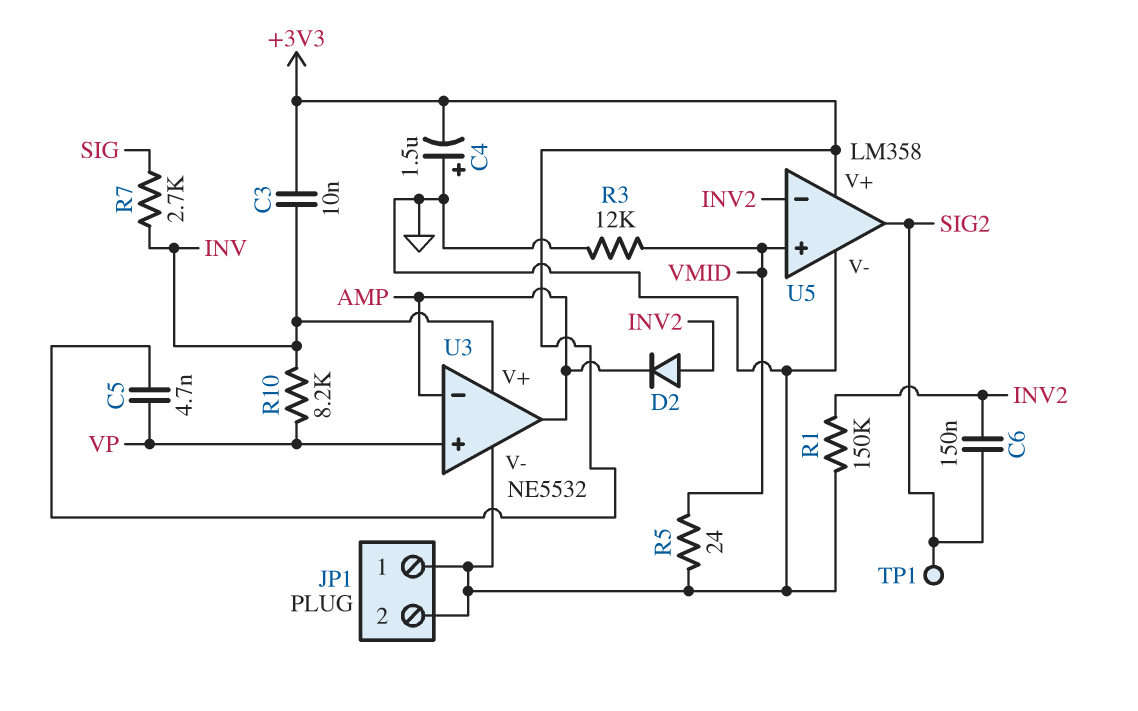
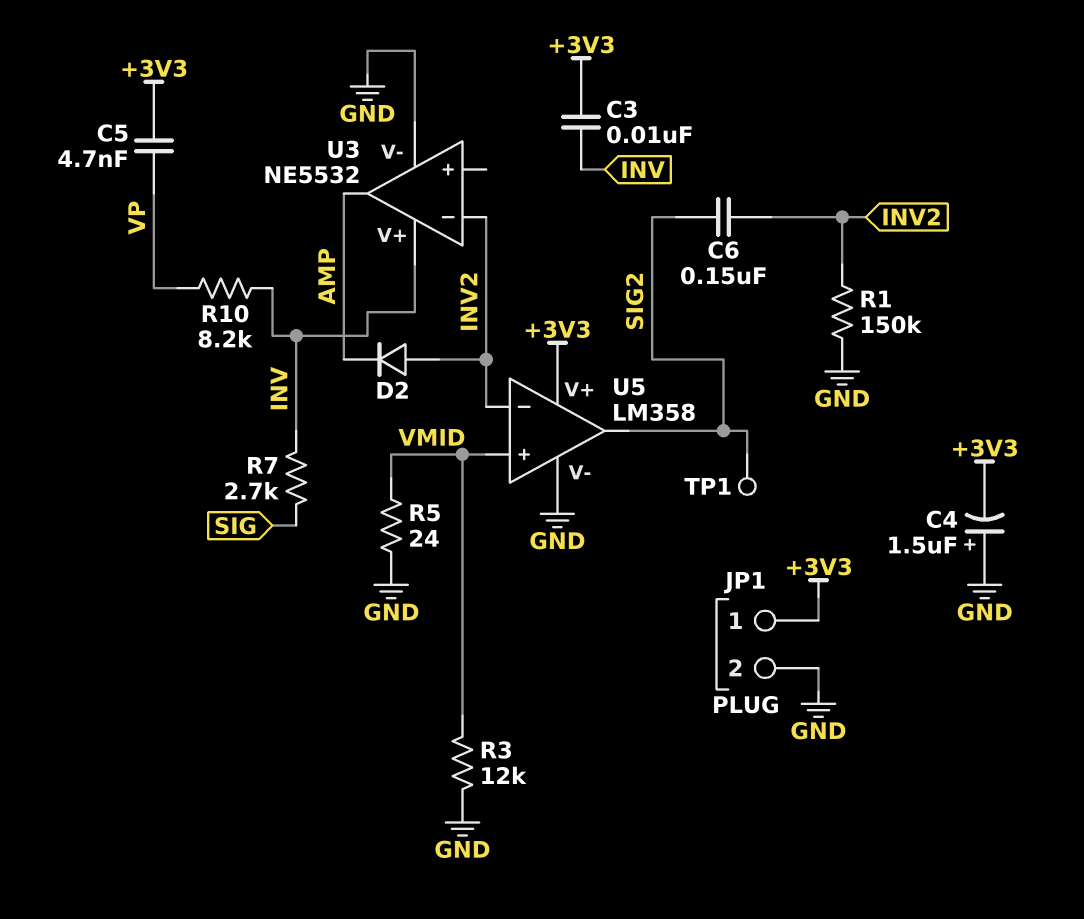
JP1 pin 1: GND -> +3V3
U3 pin in+: VP -> none
U3 pin in-: AMP -> INV2

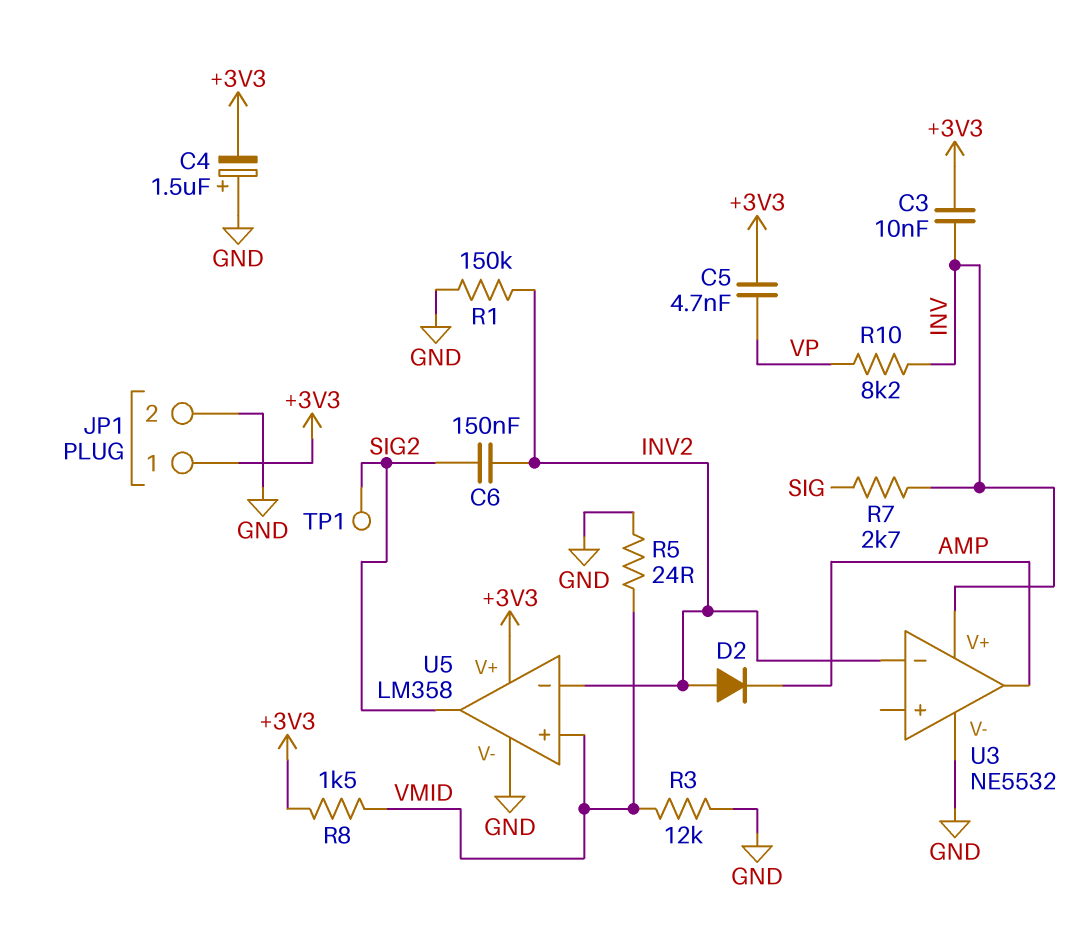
R8: none -> 1.5k (+3V3, VMID)

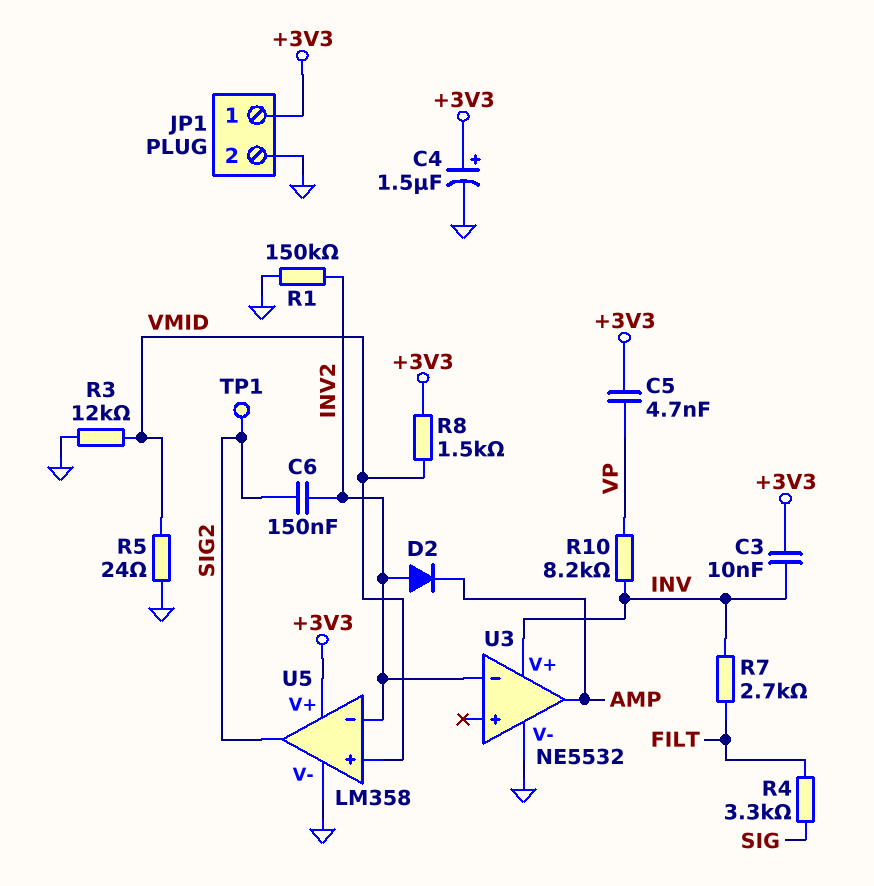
C4: 1.5uF (plus GND, minus +3V3) -> 1.5uF (plus +3V3, minus GND)
R4: none -> 3.3k (FILT, SIG)
R7: 2.7k (INV, SIG) -> 2.7k (FILT, INV)

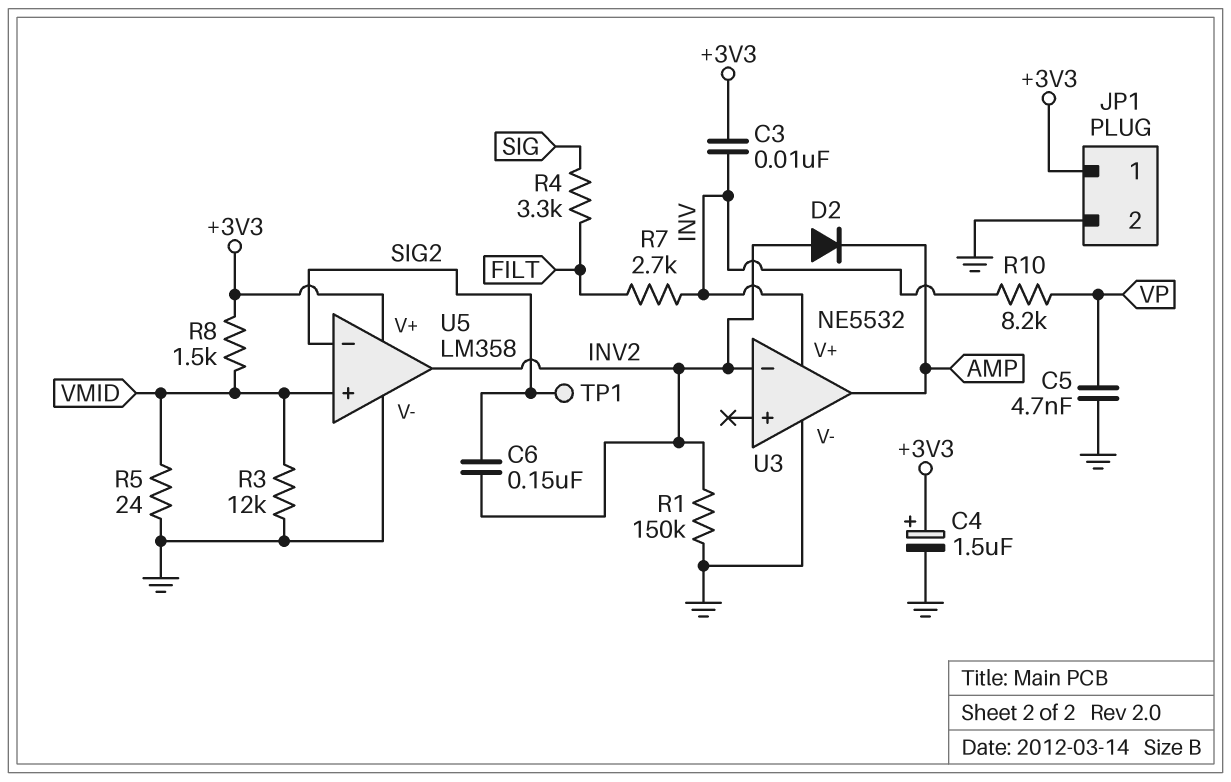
C5: 4.7nF (+3V3, VP) -> 4.7nF (GND, VP)
U5 pin in-: INV2 -> SIG2
U5 pin out: SIG2 -> INV2

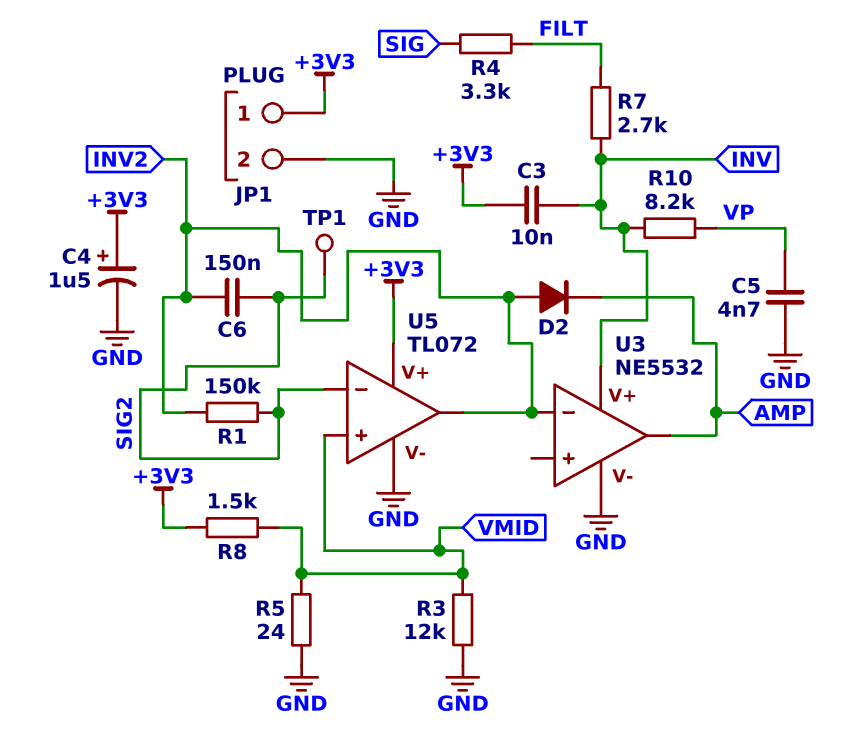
R1: 150k (GND, INV2) -> 150k (INV2, SIG2)
U5: LM358 -> TL072

